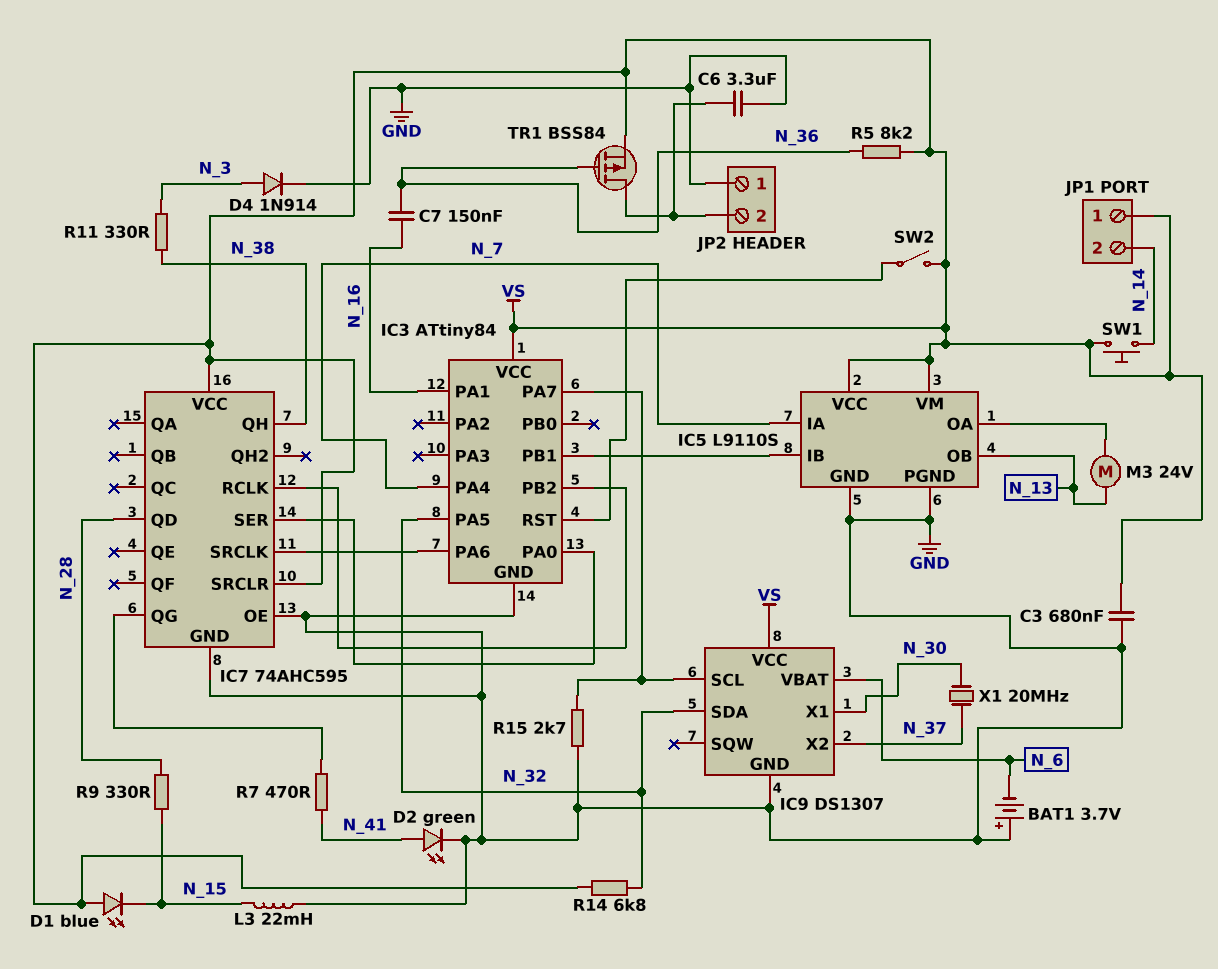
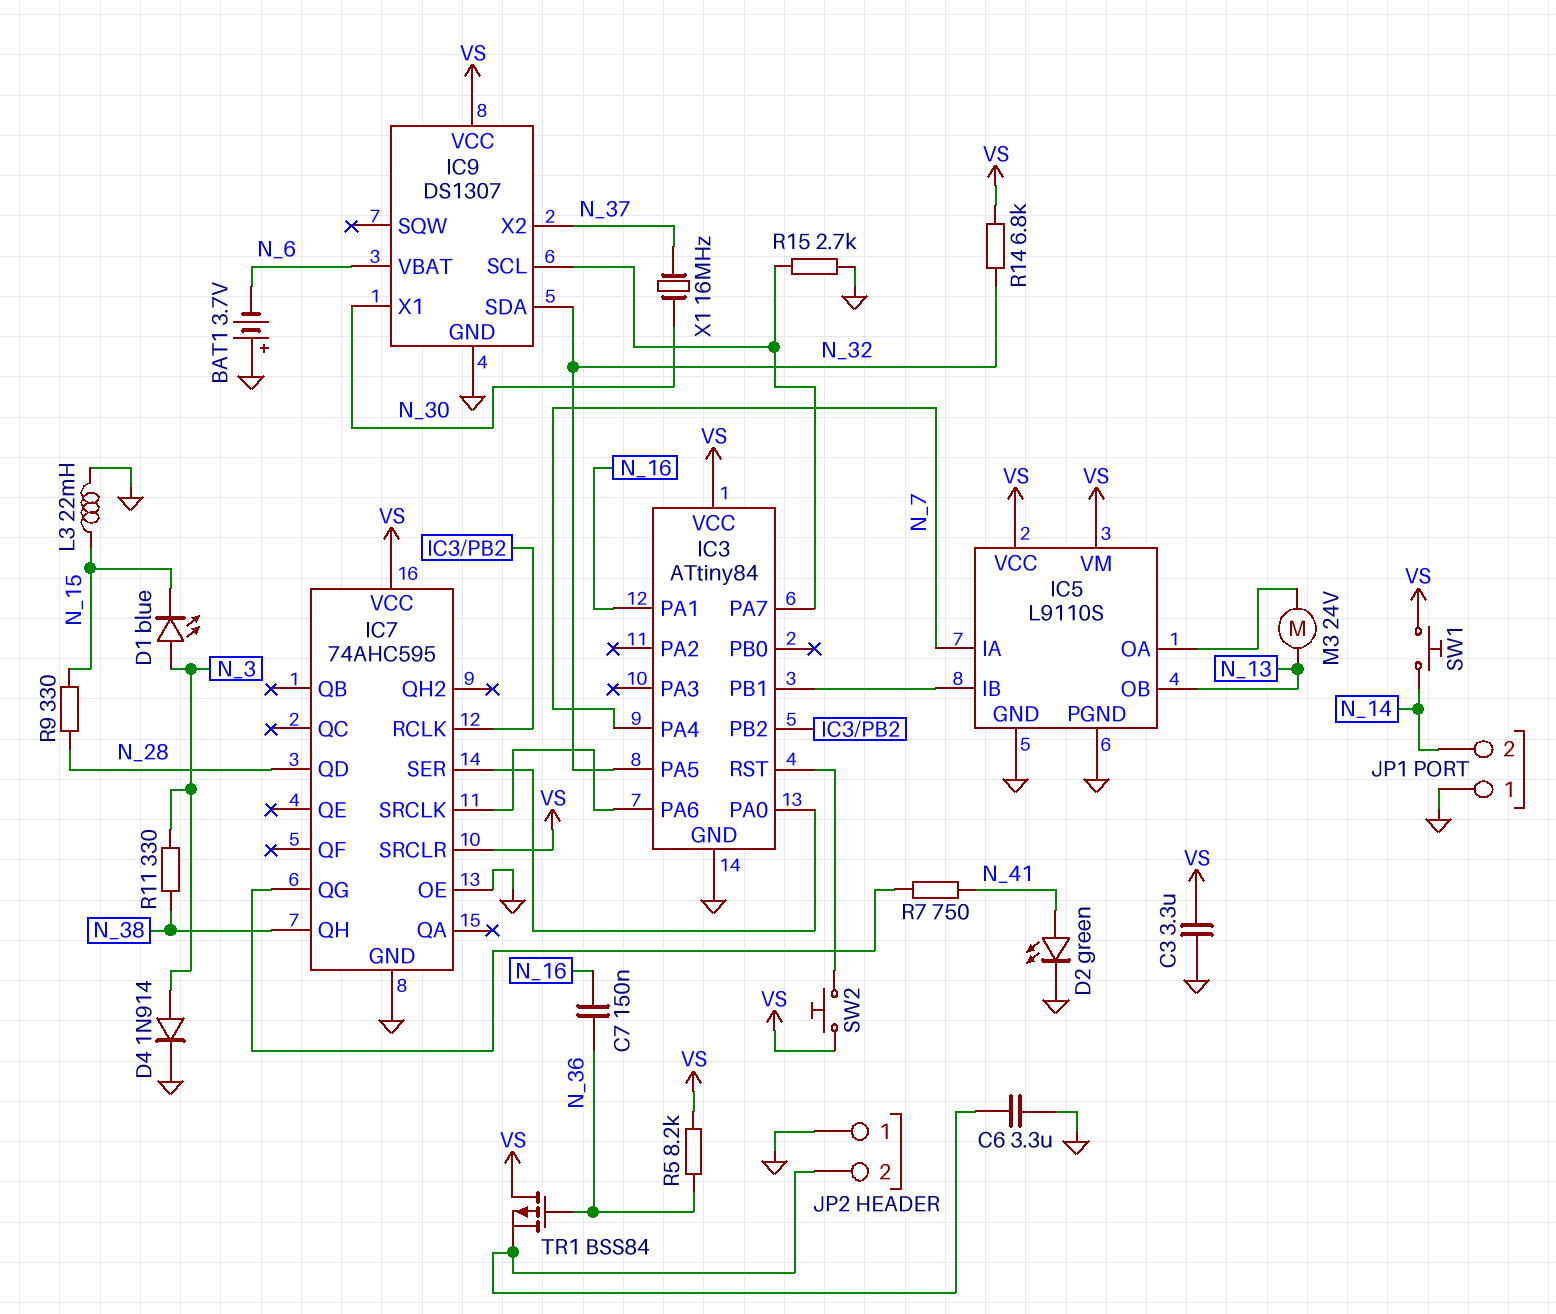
C3: 680nF (GND, VS) -> 3.3uF (GND, VS)
D1: LED blue (A VS, K N_15) -> LED blue (A N_3, K N_15)
JP1 pin 1: VS -> GND
R7: 470 (IC7/QG, N_41) -> 750 (IC7/QG, N_41)
SW2: switch (IC3/RST, VS) -> button (IC3/RST, VS)
TR1: PMOS BSS84 (G N_36, D JP2/2, S VS) -> PMOS BSS84 (G N_36, D VS, S JP2/2)
X1: 20MHz (N_30, N_37) -> 16MHz (N_30, N_37)

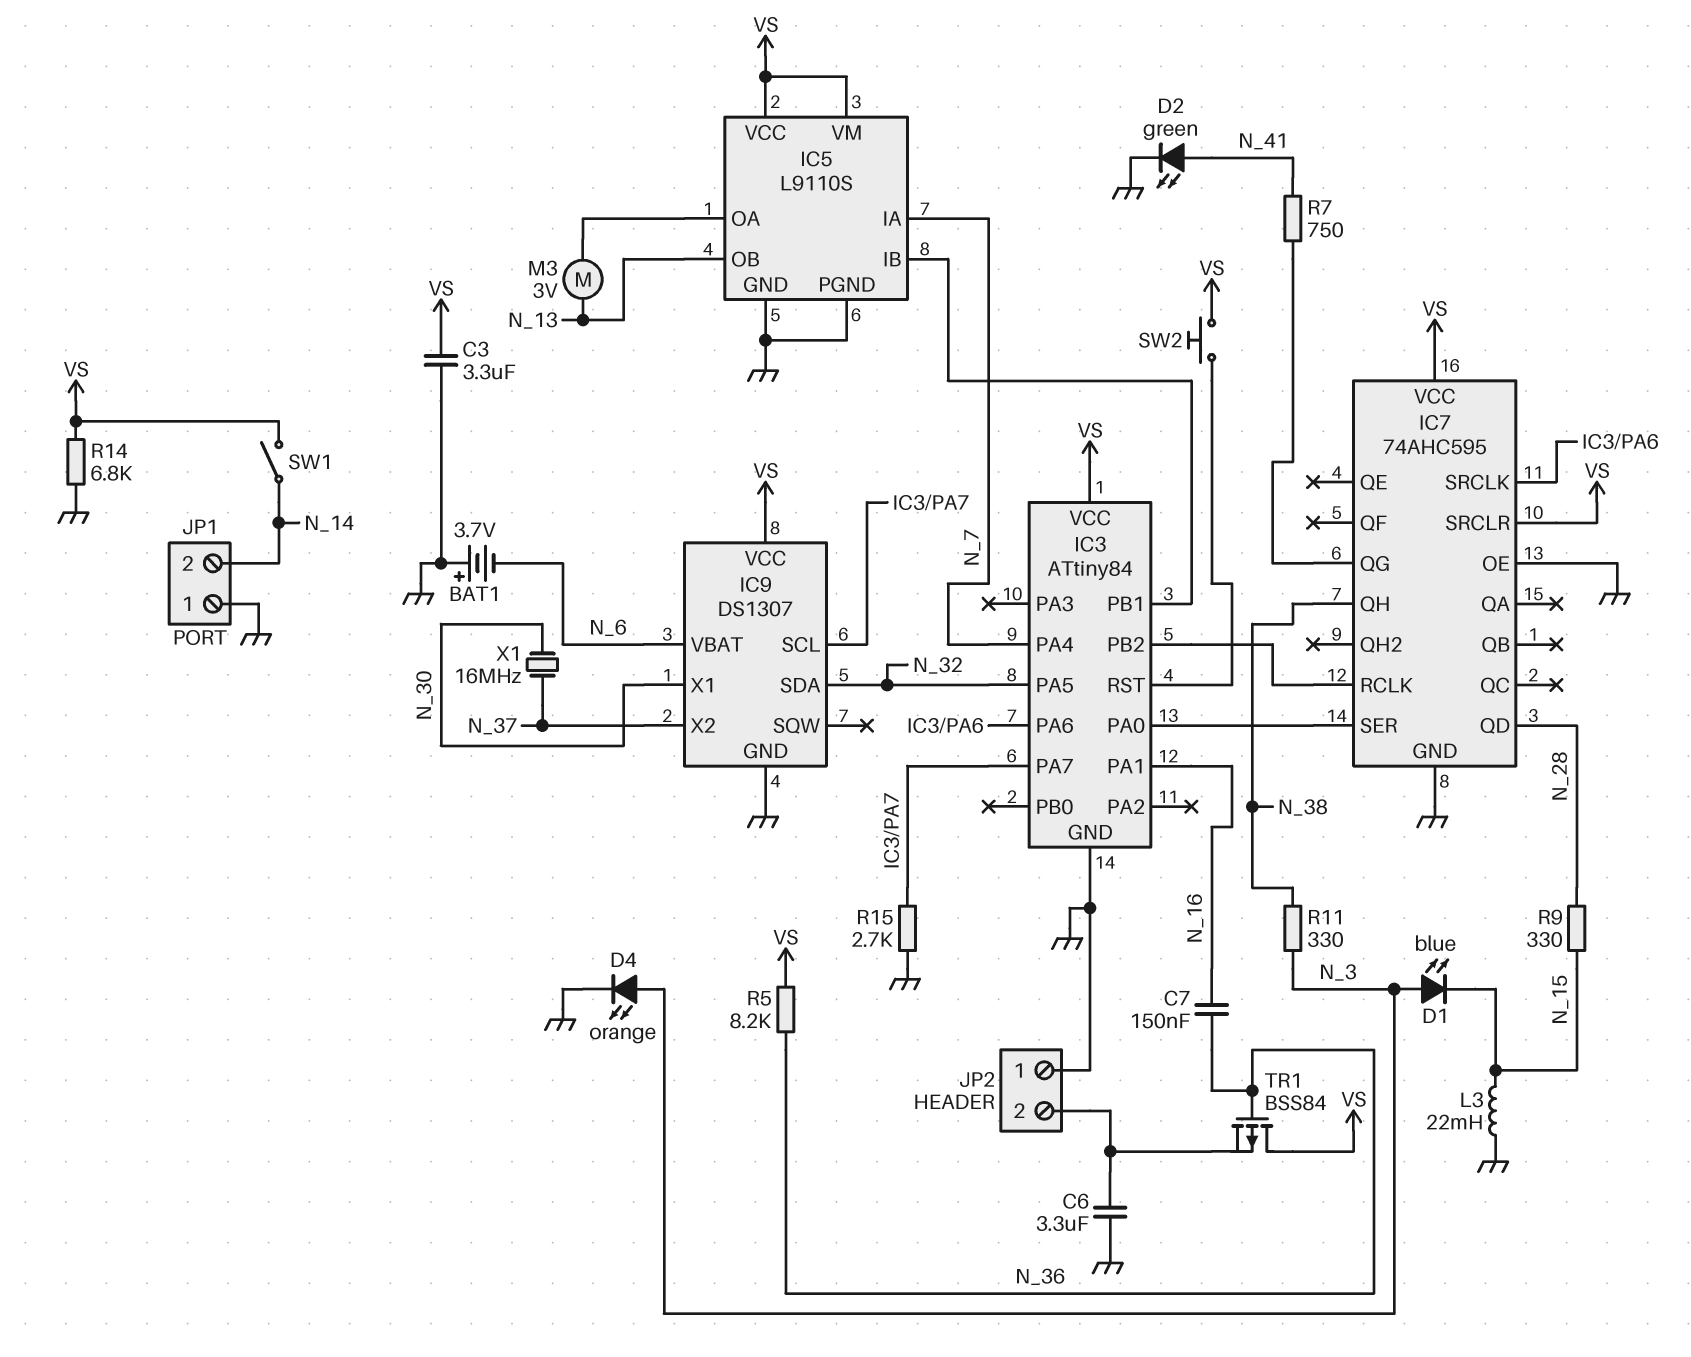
D4: diode 1N914 (A N_3, K GND) -> LED orange (A N_3, K GND)
M3: motor 24V (IC5/OA, N_13) -> motor 3V (IC5/OA, N_13)
R14: 6.8k (N_32, VS) -> 6.8k (GND, VS)
SW1: button (N_14, VS) -> switch (N_14, VS)

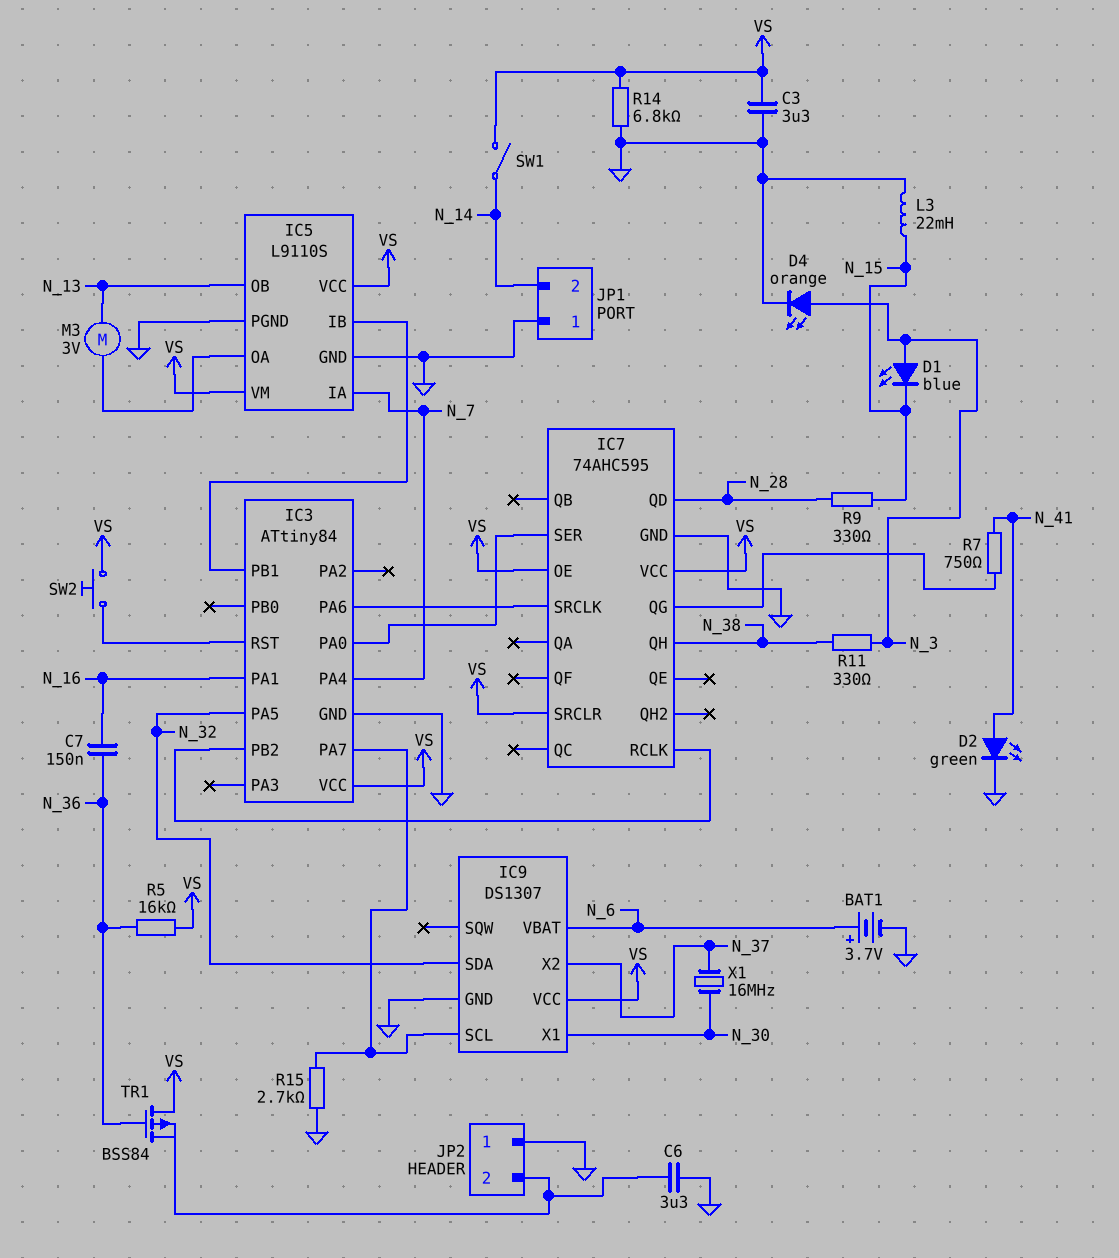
BAT1: 3.7V (plus GND, minus N_6) -> 3.7V (plus N_6, minus GND)
IC7 pin OE: GND -> VS
R5: 8.2k (N_36, VS) -> 16k (N_36, VS)

